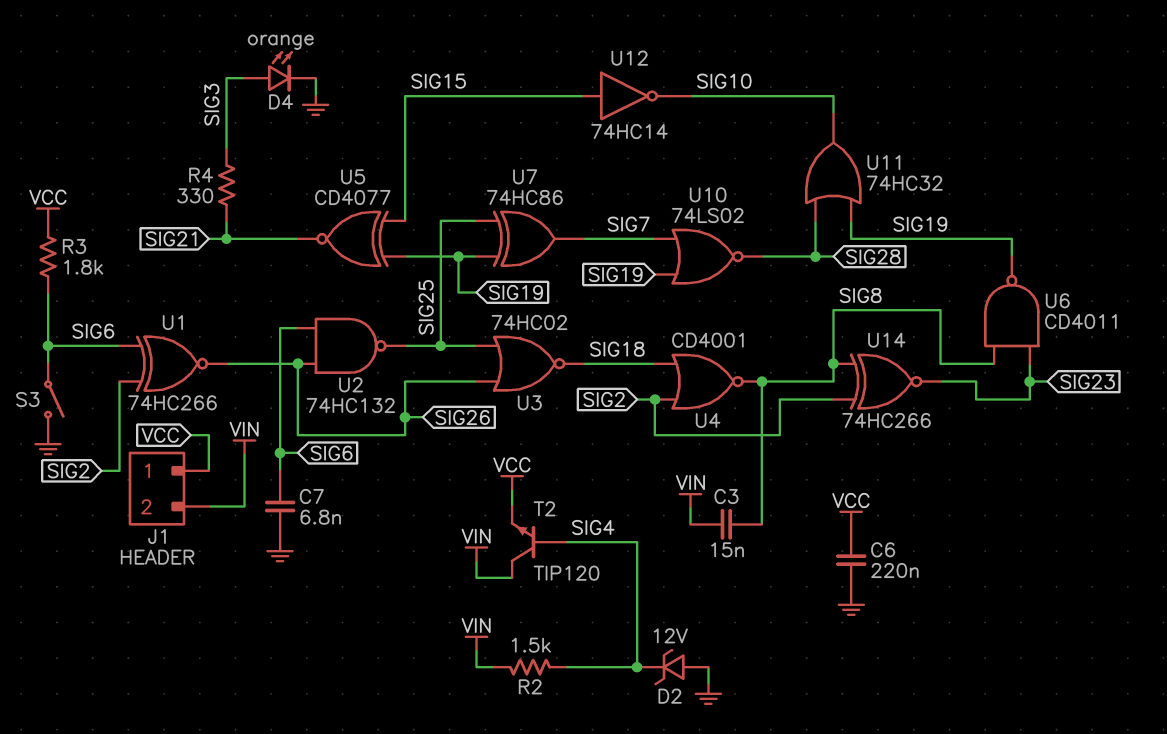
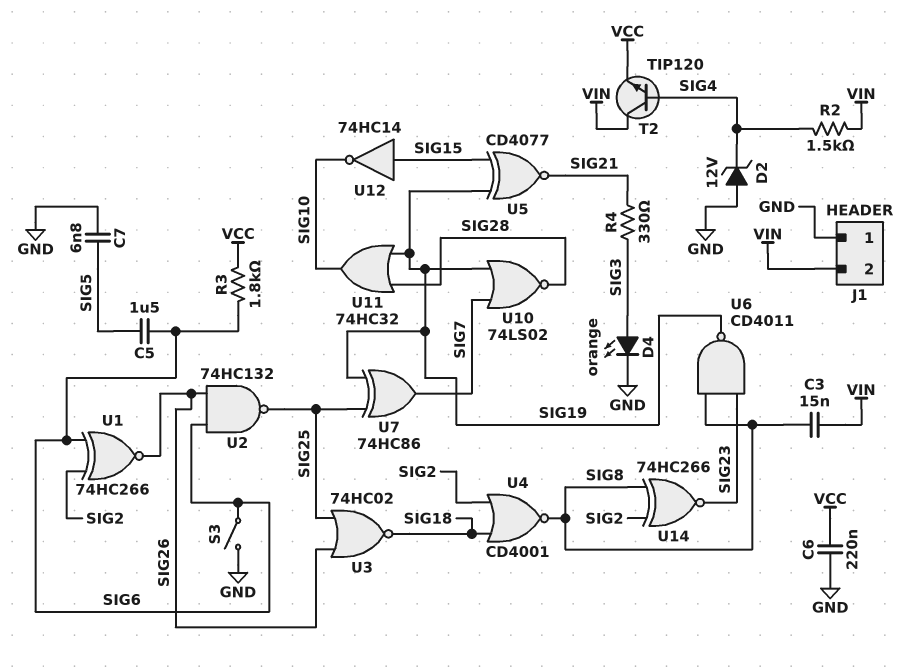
C5: none -> 1.5uF (SIG5, SIG6)
C7: 6.8nF (GND, SIG6) -> 6.8nF (GND, SIG5)
J1 pin 1: VCC -> GND

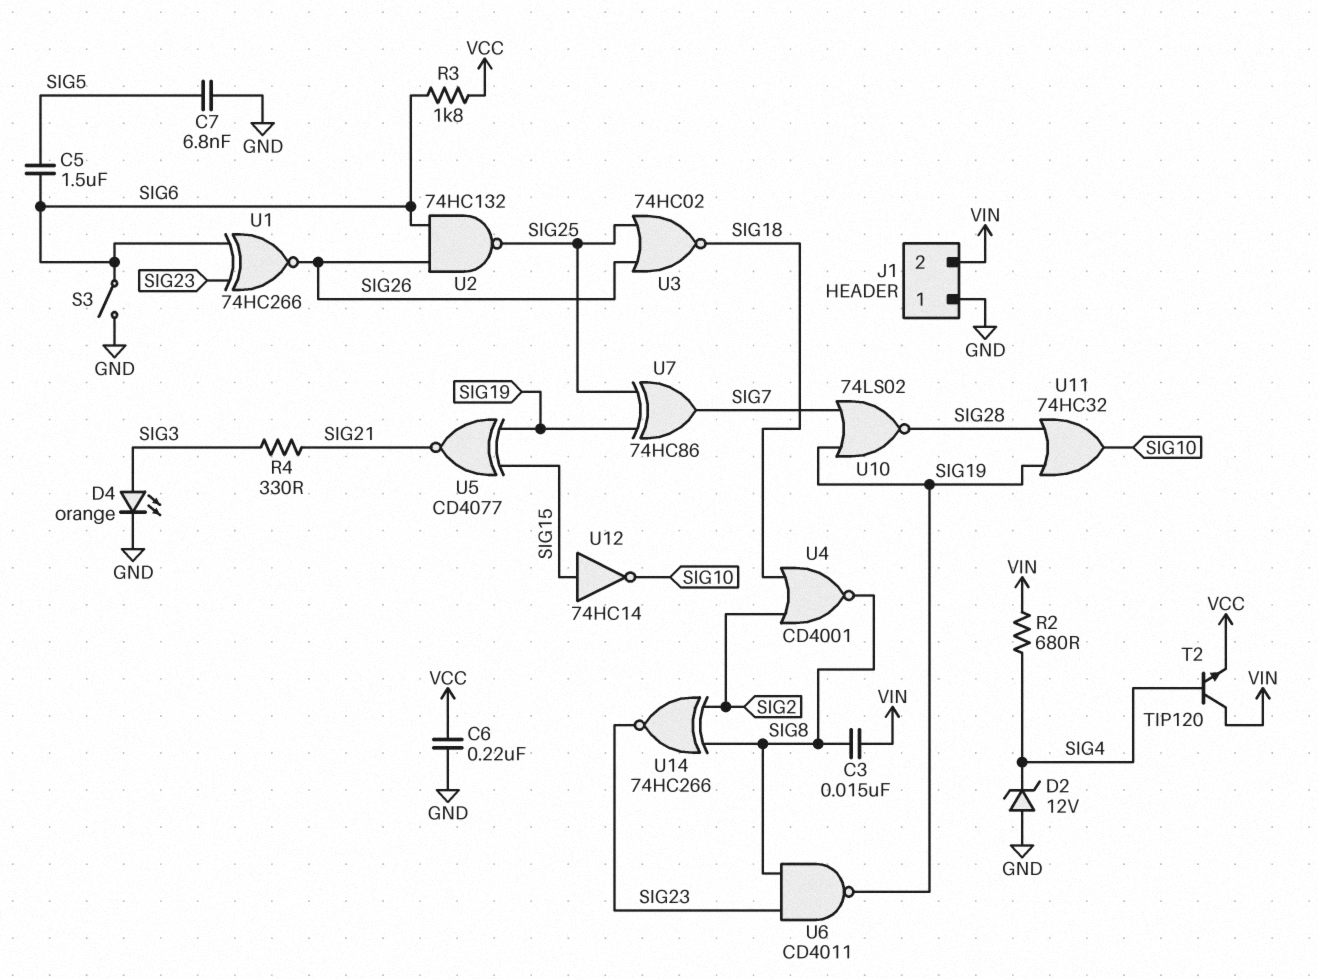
R2: 1.5k (SIG4, VIN) -> 680 (SIG4, VIN)
U1: XNOR 74HC266 (in SIG2, in SIG6, out SIG26) -> XNOR 74HC266 (in SIG6, in SIG23, out SIG26)

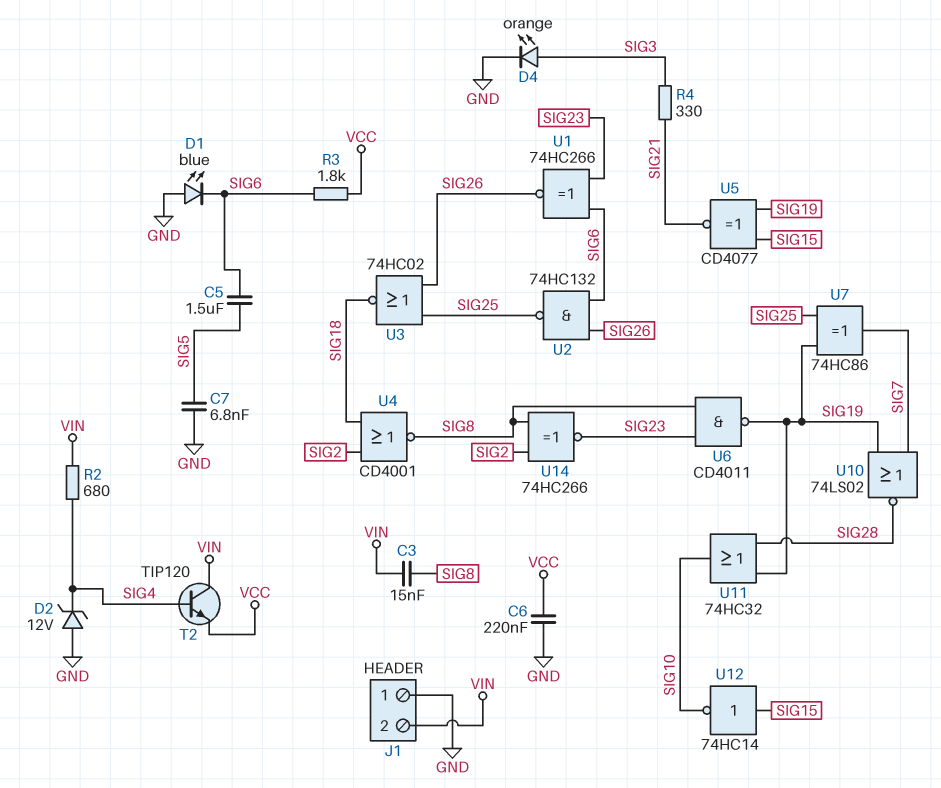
D1: none -> LED blue (A GND, K SIG6)
S3: switch (GND, SIG6) -> none

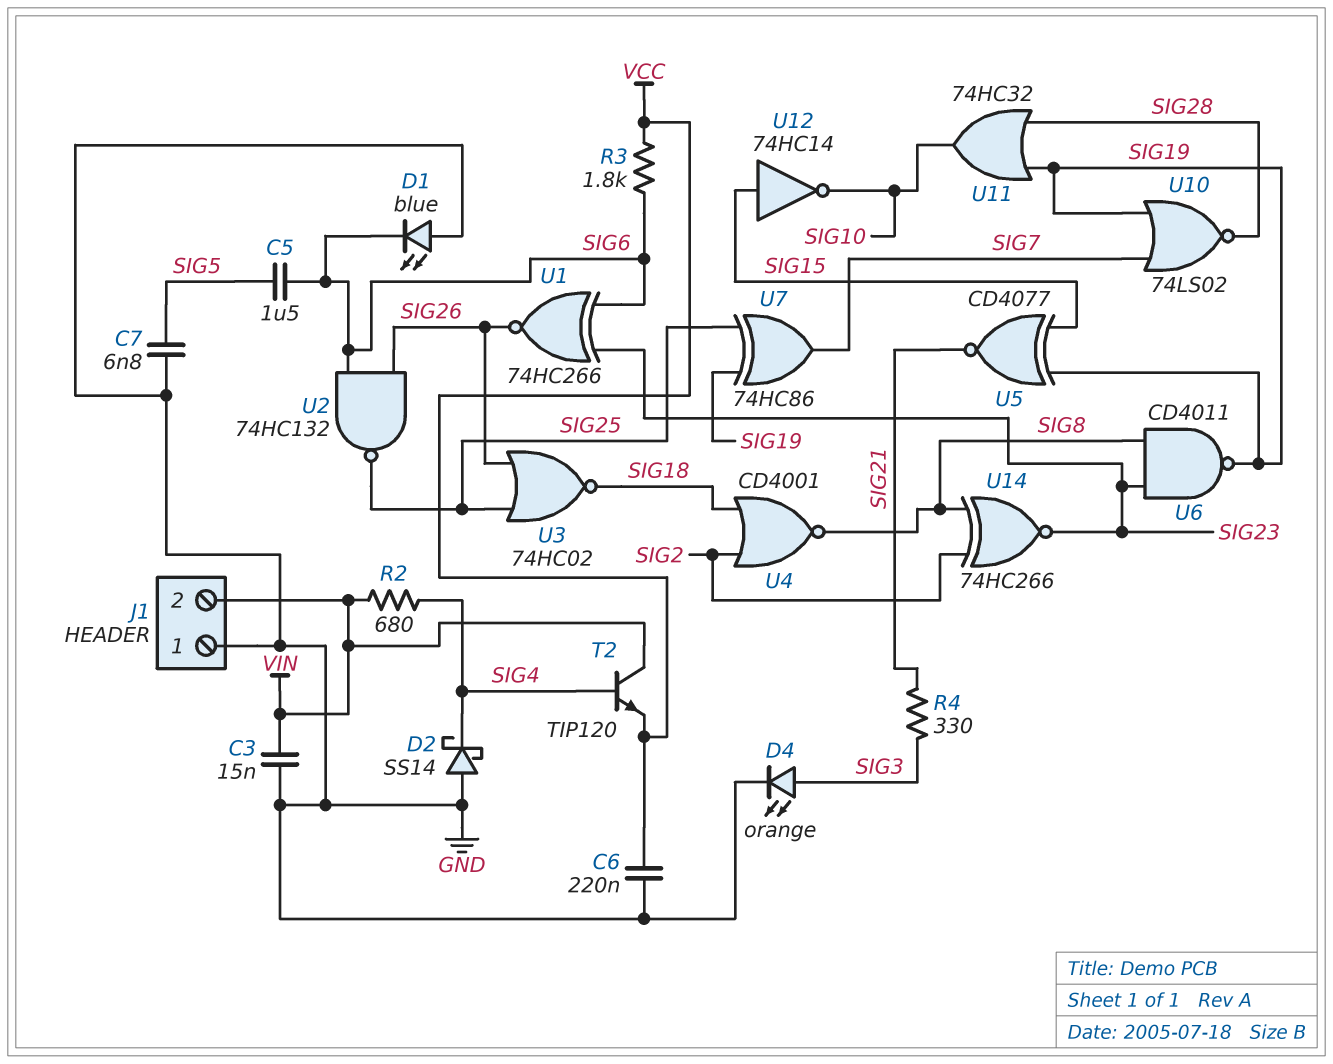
C3: 15nF (SIG8, VIN) -> 15nF (GND, VIN)
D2: zener 12V (A GND, K SIG4) -> schottky SS14 (A GND, K SIG4)

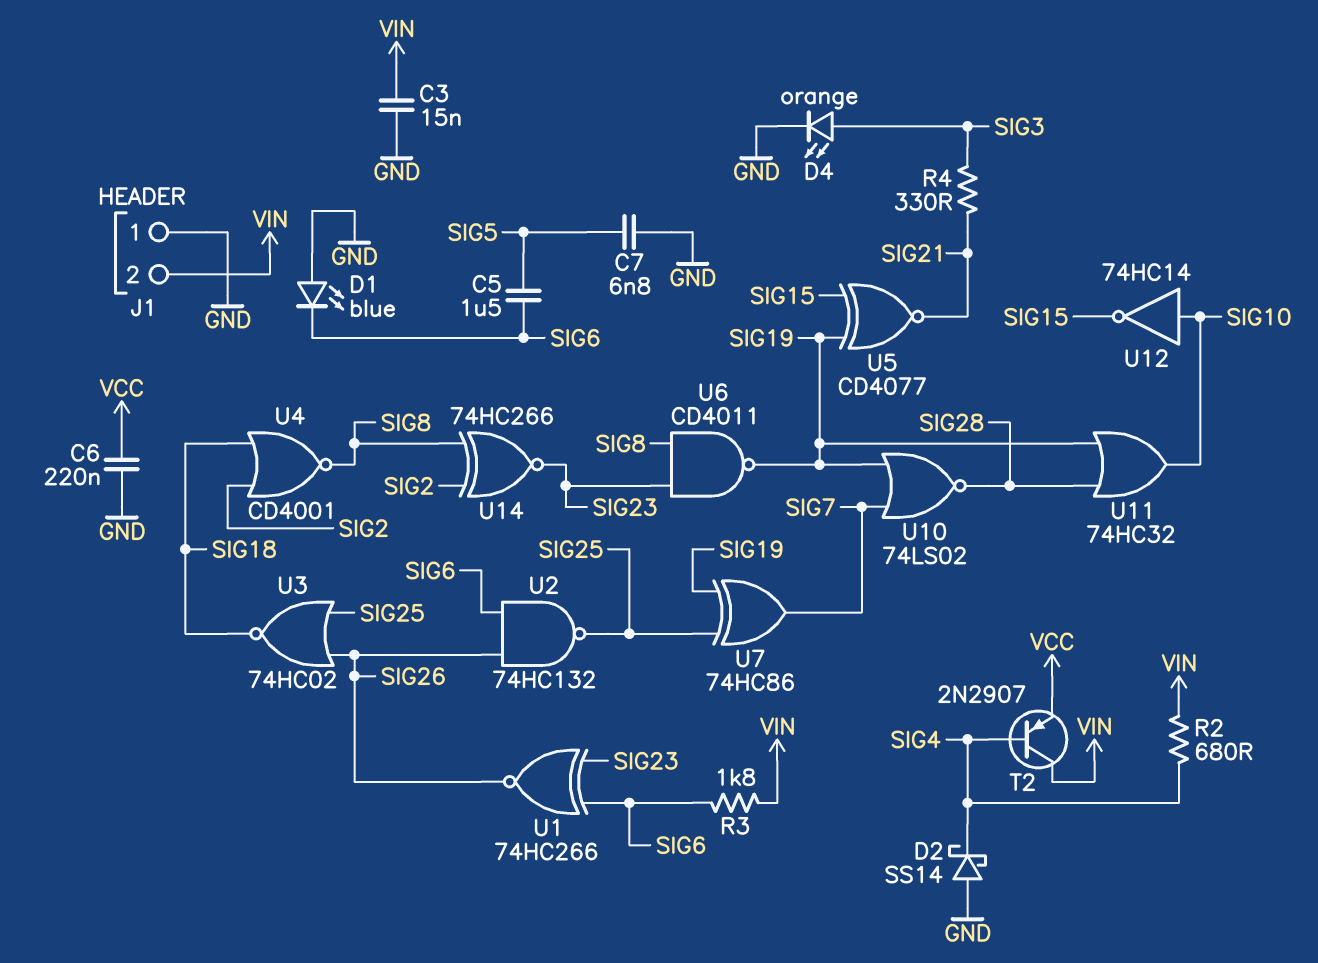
R3: 1.8k (SIG6, VCC) -> 1.8k (SIG6, VIN)
T2: NPN TIP120 (B SIG4, C VIN, E VCC) -> PNP 2N2907 (B SIG4, C VIN, E VCC)
U12: NOT 74HC14 (in SIG15, out SIG10) -> NOT 74HC14 (in SIG10, out SIG15)

